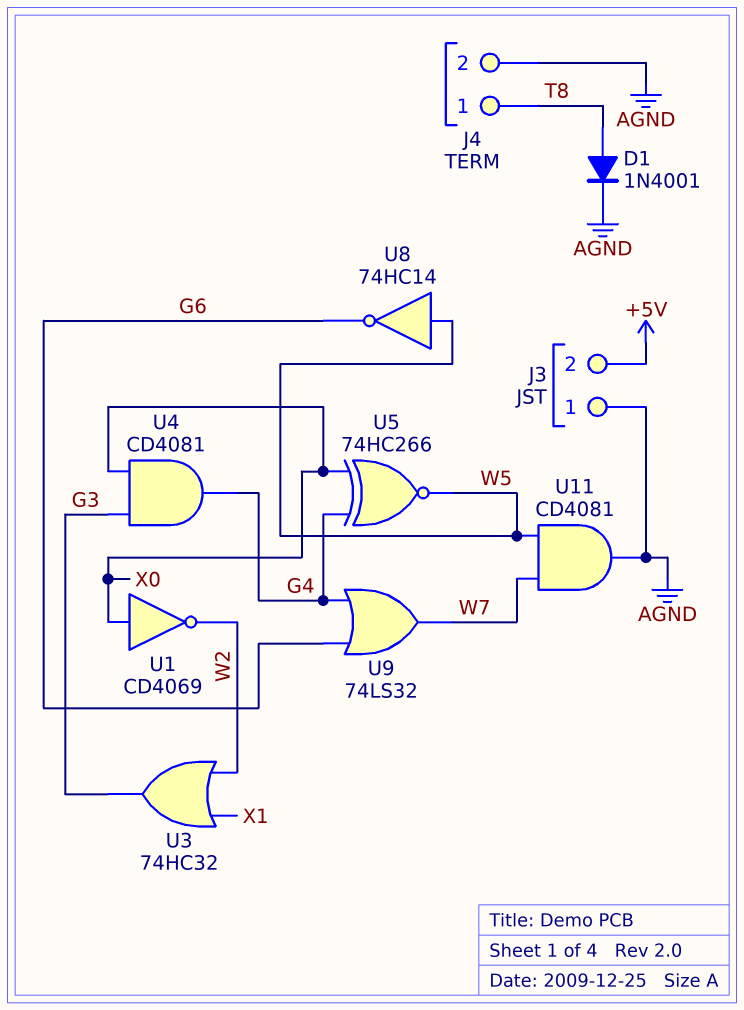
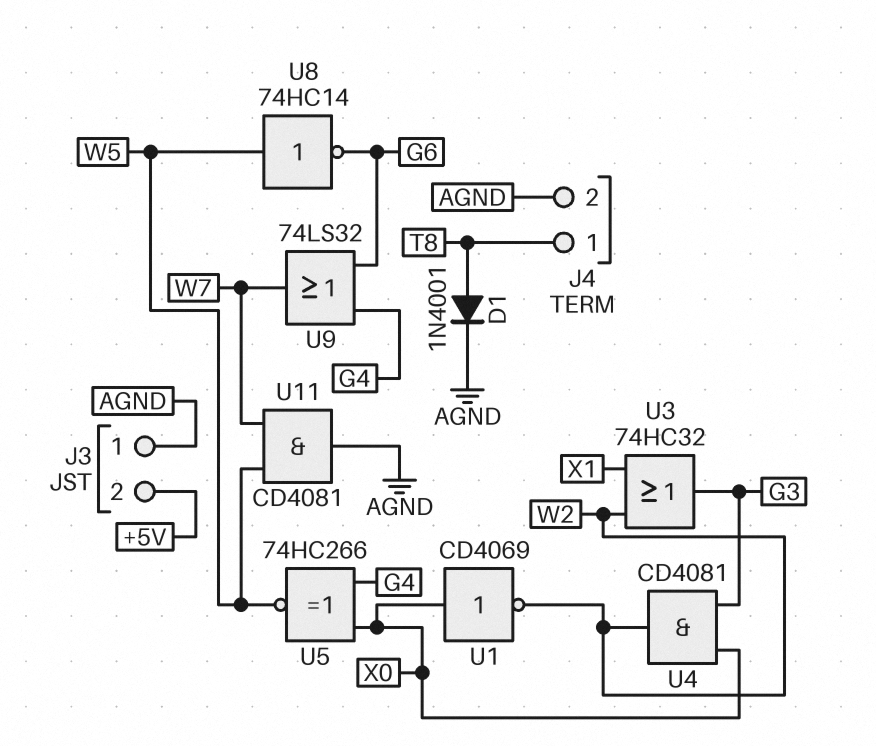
U4: AND CD4081 (in G3, in X0, out G4) -> AND CD4081 (in G3, in X0, out W2)

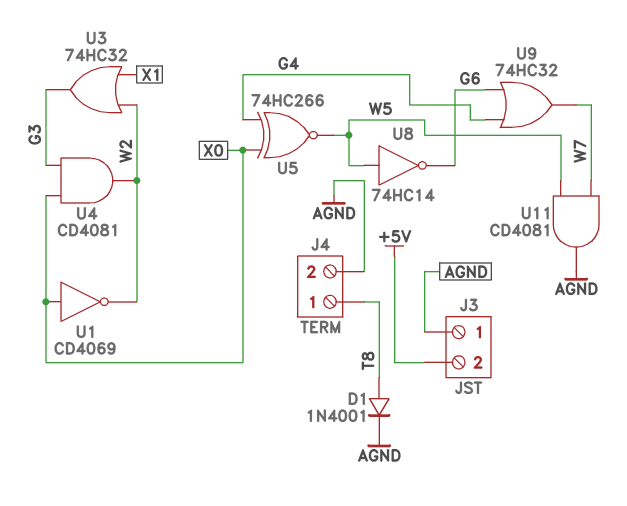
U9: OR 74LS32 (in G4, in G6, out W7) -> OR 74HC32 (in G4, in G6, out W7)

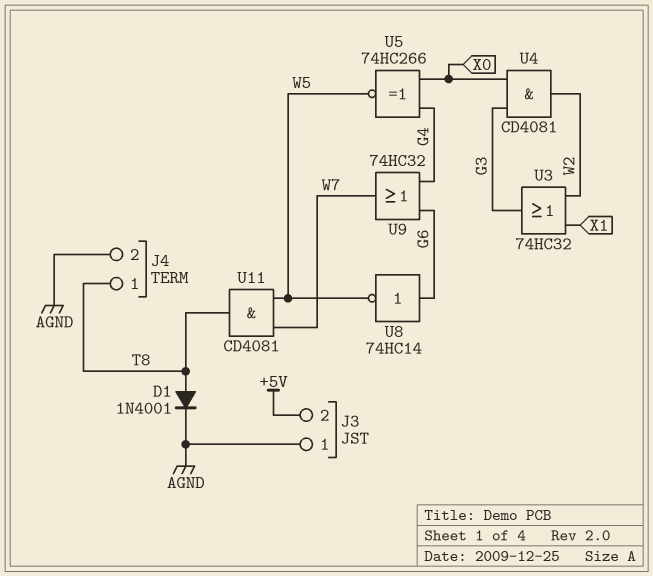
U1: NOT CD4069 (in X0, out W2) -> none
U8: NOT 74HC14 (in W5, out G6) -> NOT 74HC14 (in G6, out W5)
U11: AND CD4081 (in W5, in W7, out AGND) -> AND CD4081 (in W5, in W7, out T8)

